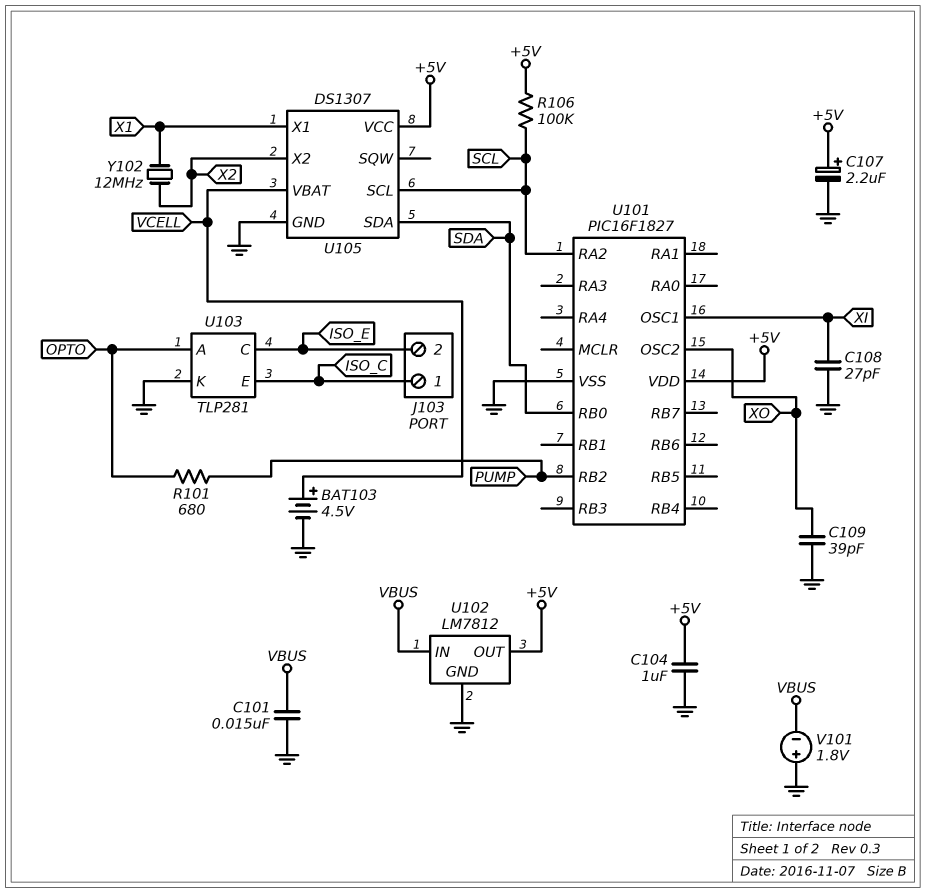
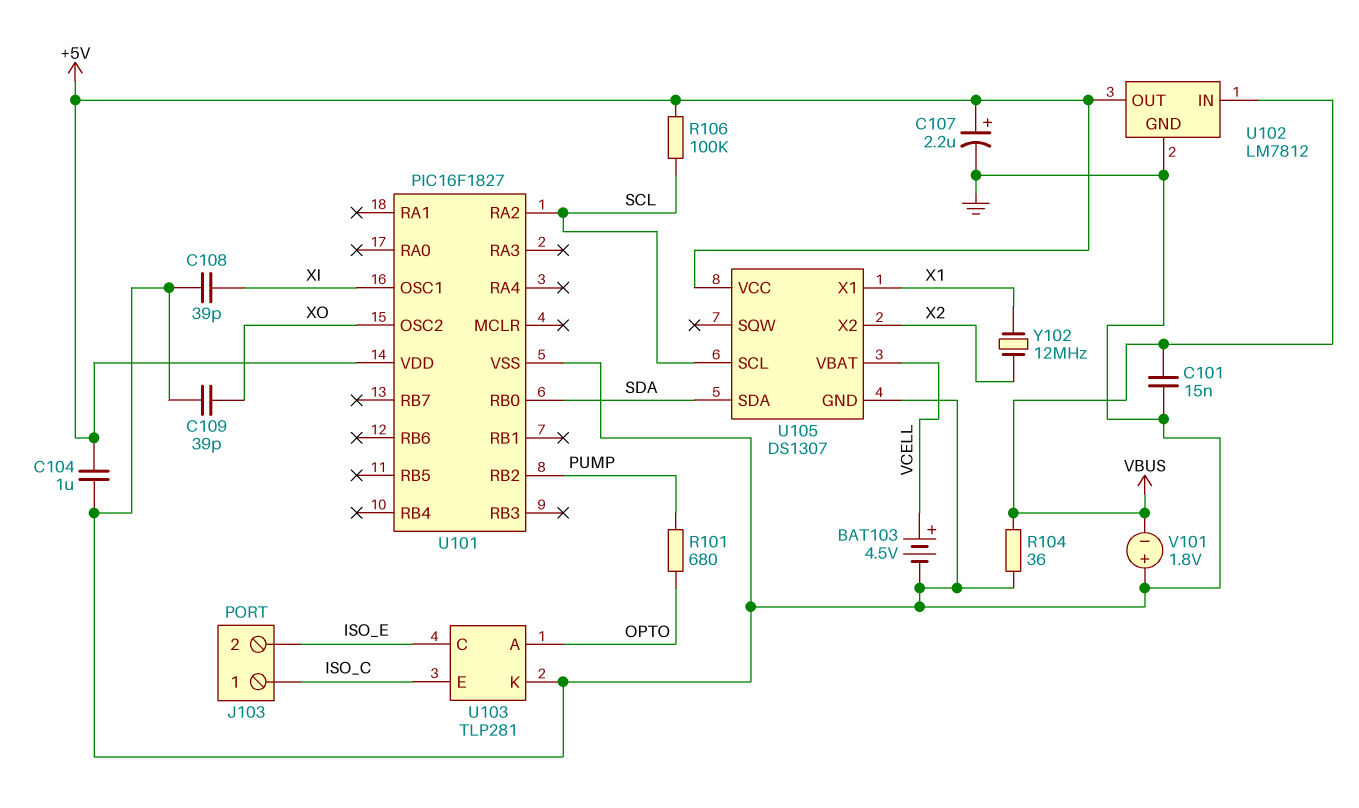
C108: 27pF (GND, XI) -> 39pF (GND, XI)
R104: none -> 36 (GND, VBUS)

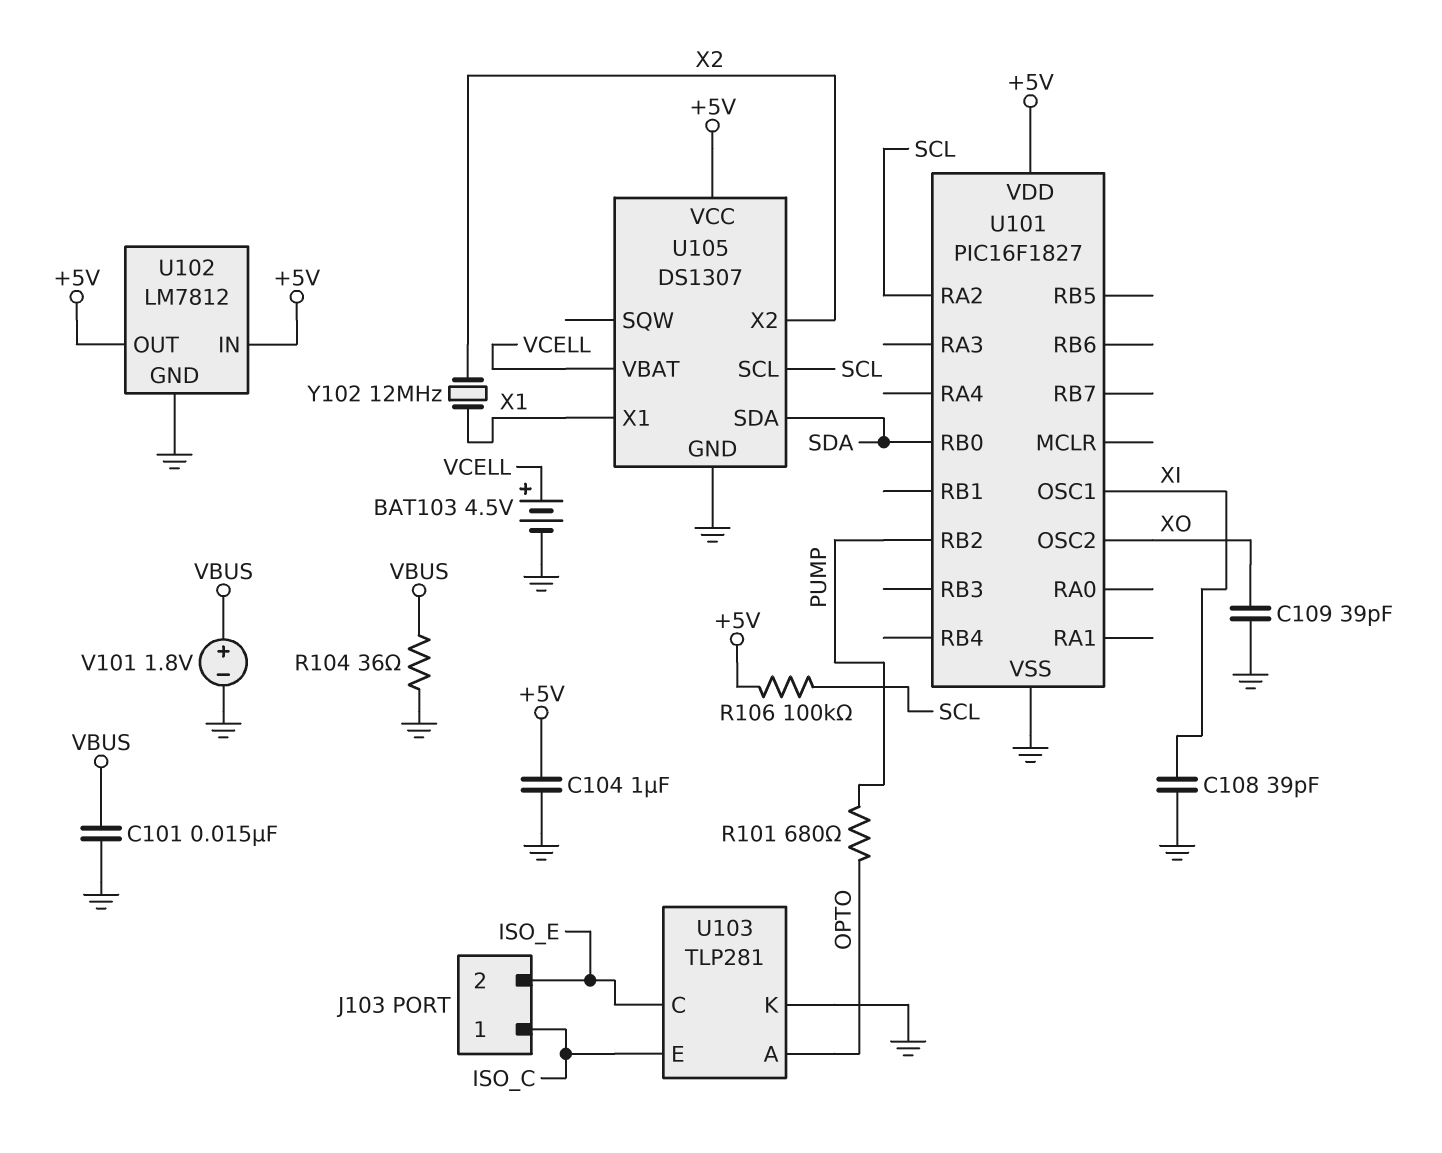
C107: 2.2uF (plus +5V, minus GND) -> none
U102 pin IN: VBUS -> +5V
V101: 1.8V (plus GND, minus VBUS) -> 1.8V (plus VBUS, minus GND)

